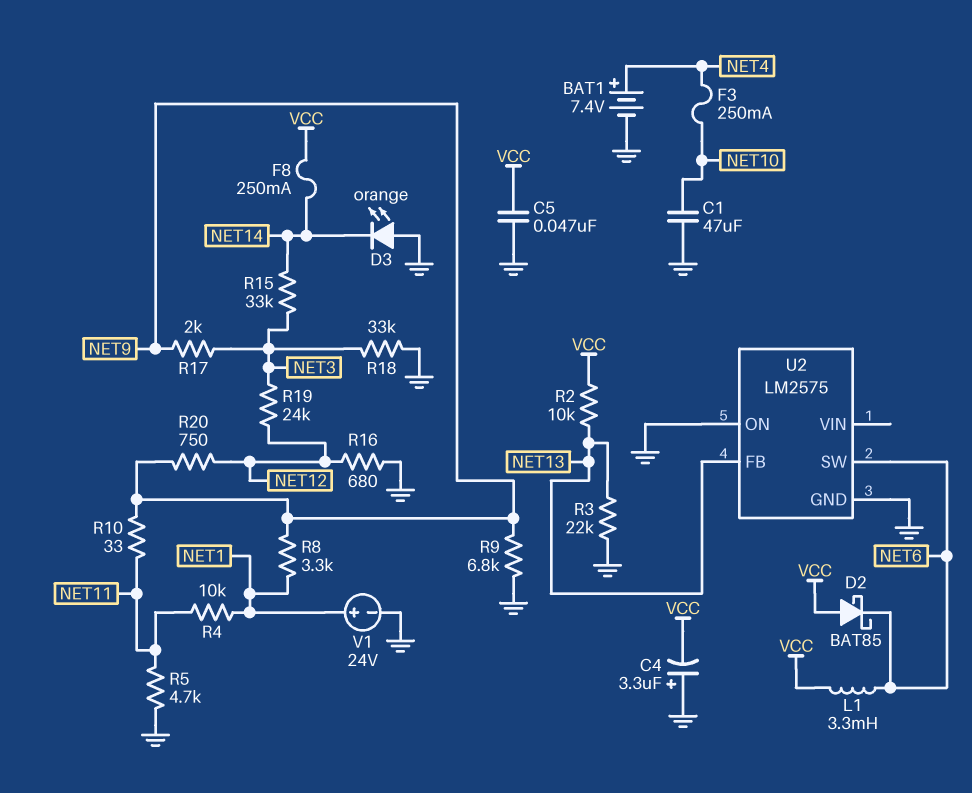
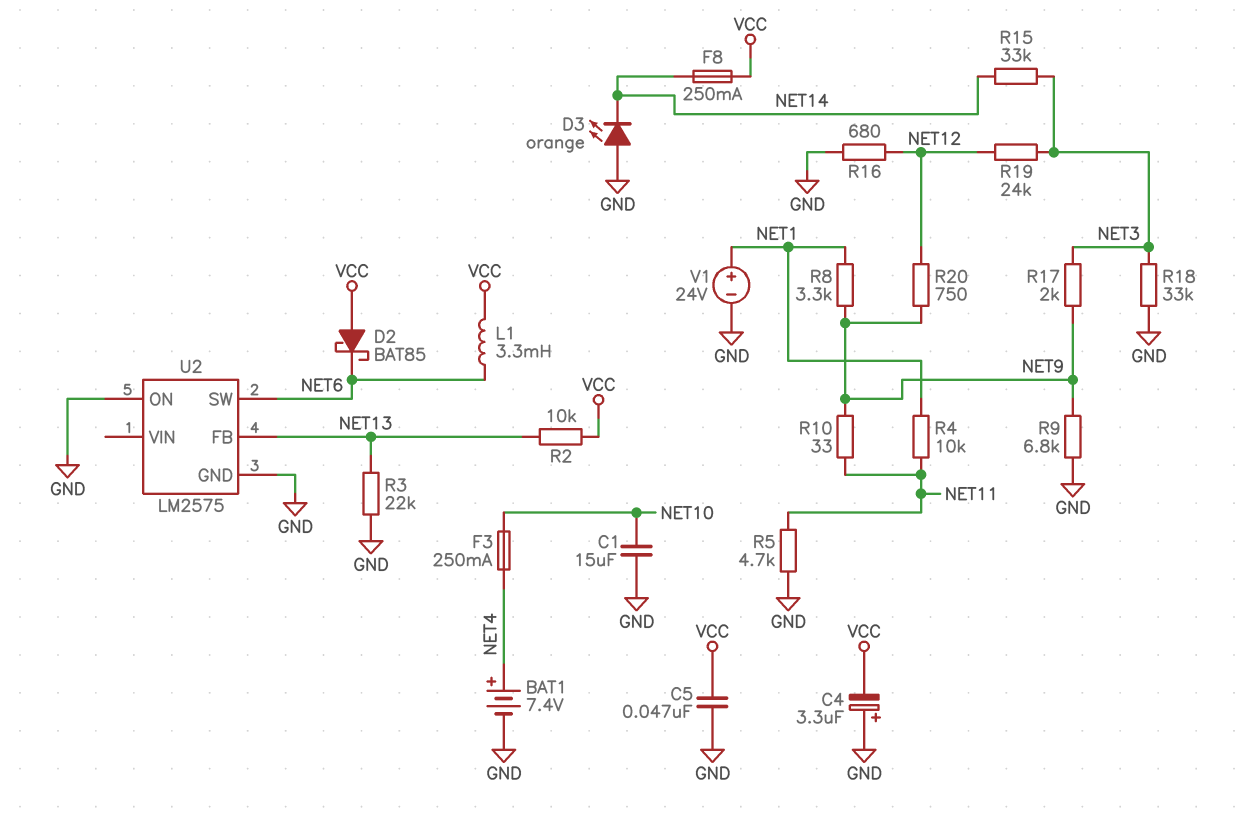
C1: 47uF (GND, NET10) -> 15uF (GND, NET10)

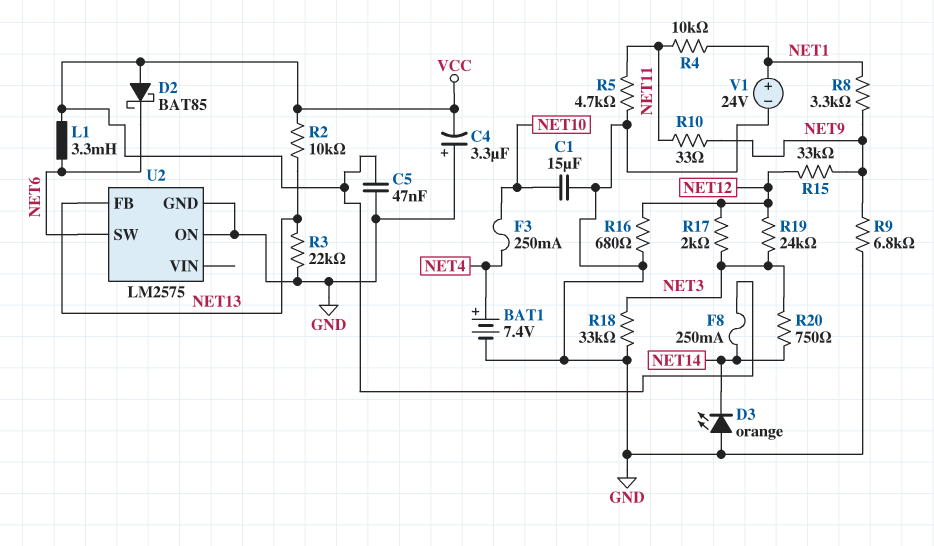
R15: 33k (NET3, NET14) -> 33k (NET9, NET12)
R17: 2k (NET3, NET9) -> 2k (NET3, NET12)
R20: 750 (NET9, NET12) -> 750 (NET3, NET14)

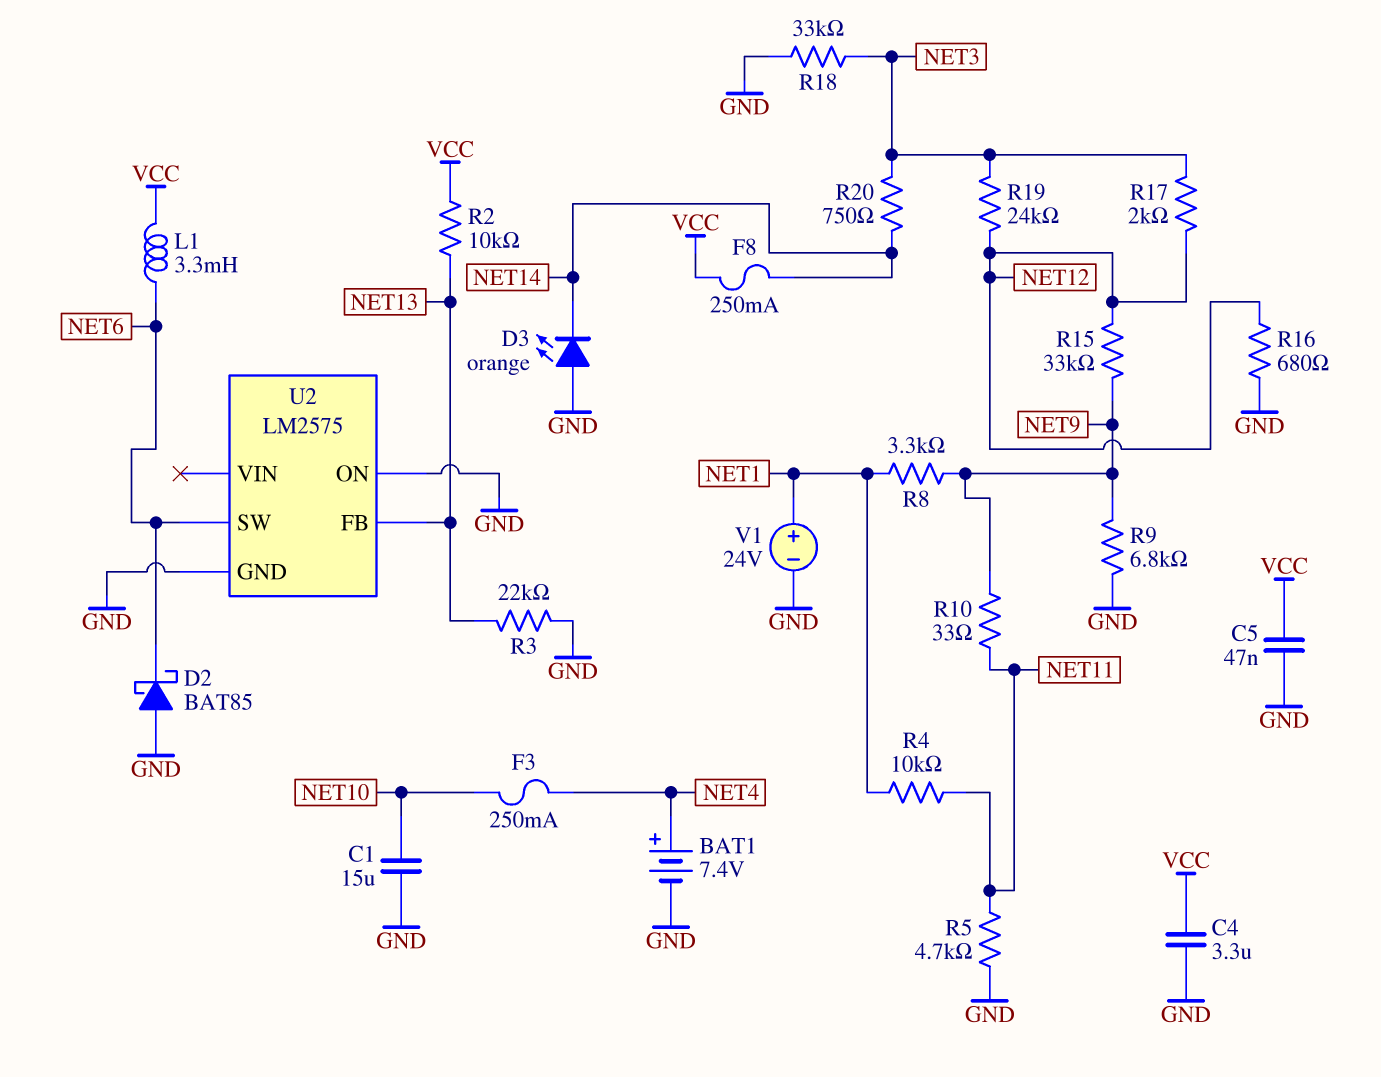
C4: 3.3uF (plus GND, minus VCC) -> 3.3uF (GND, VCC)
D2: schottky BAT85 (A VCC, K NET6) -> schottky BAT85 (A GND, K NET6)

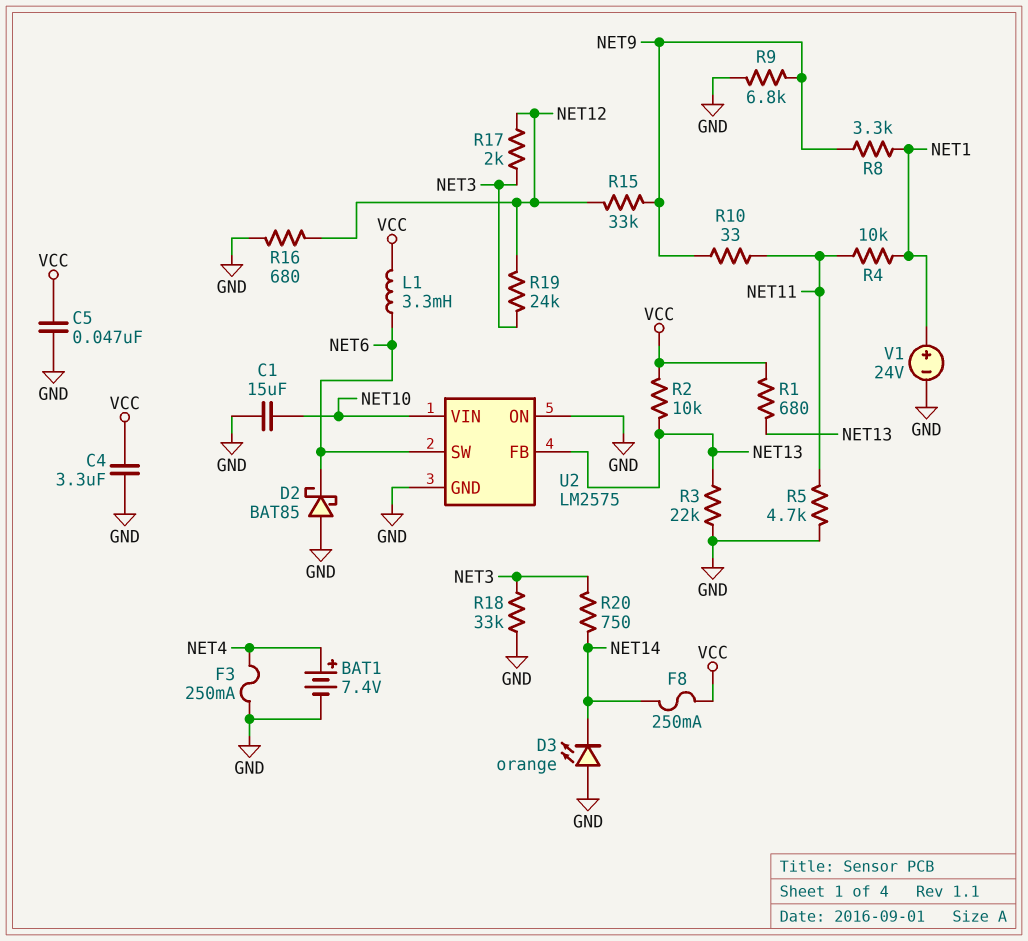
F3: 250mA (NET4, NET10) -> 250mA (GND, NET4)
R1: none -> 680 (NET13, VCC)
U2 pin VIN: none -> NET10

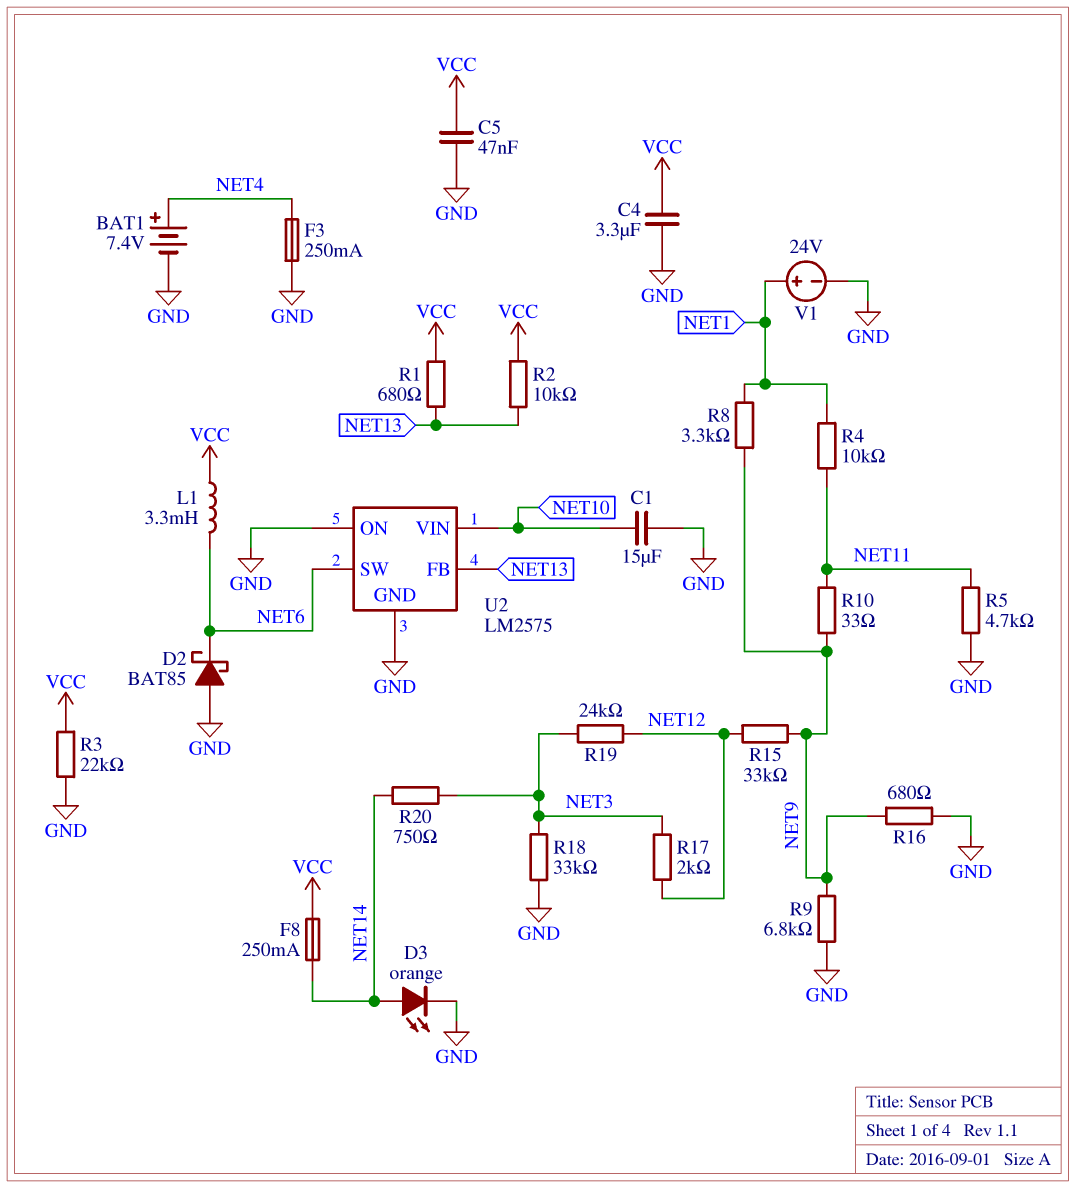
D3: LED orange (A GND, K NET14) -> LED orange (A NET14, K GND)
R3: 22k (GND, NET13) -> 22k (GND, VCC)
R16: 680 (GND, NET12) -> 680 (GND, NET9)

